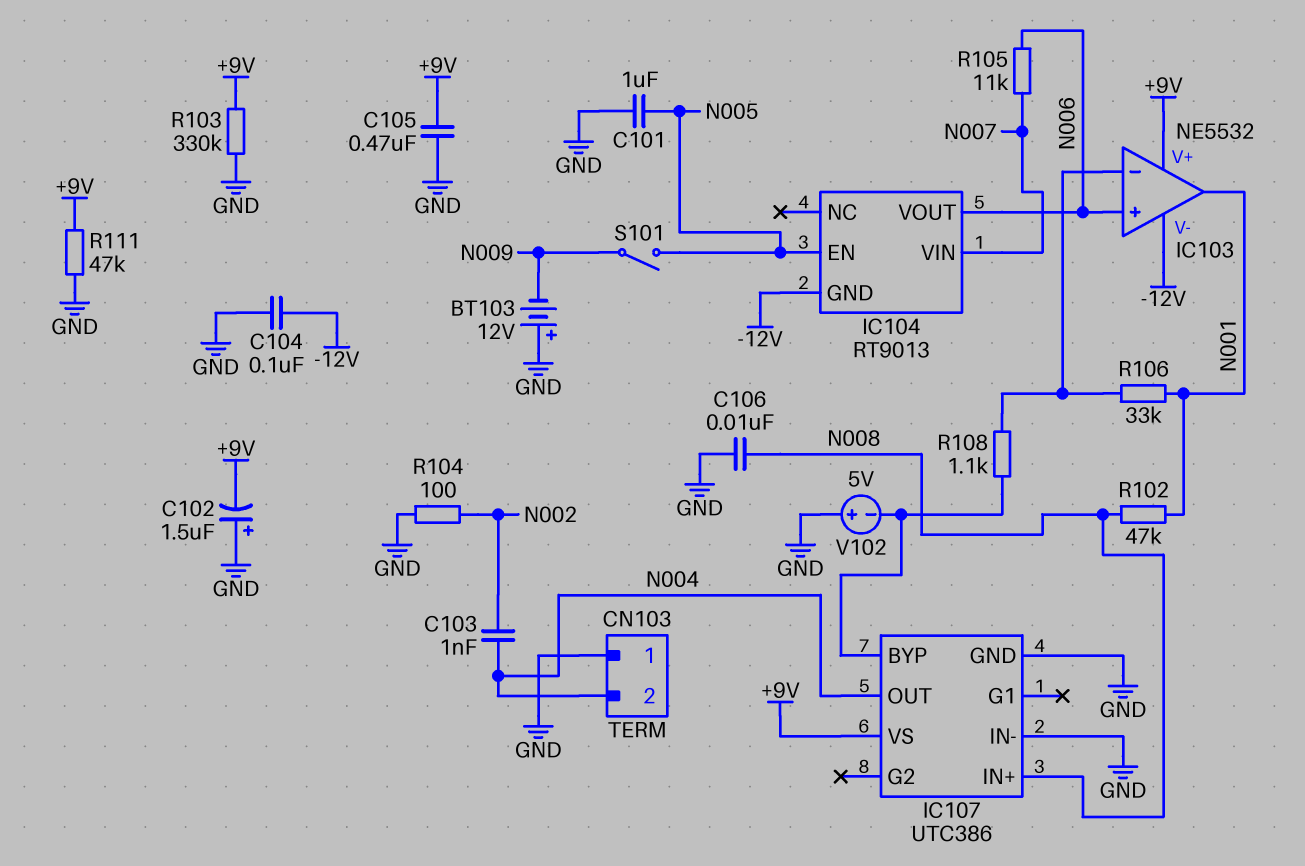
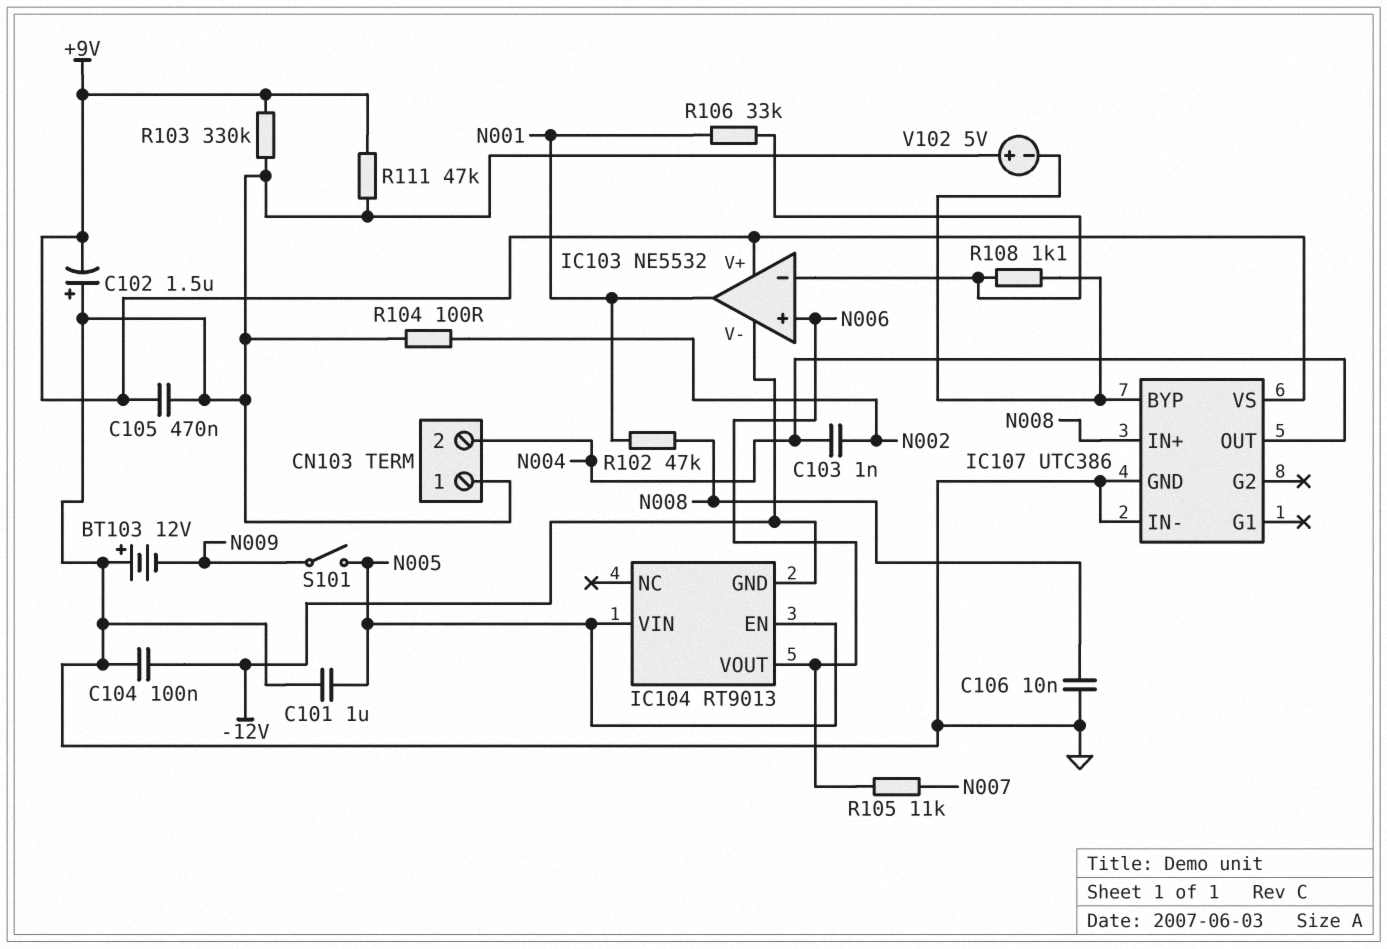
IC104 pin VIN: N007 -> N005

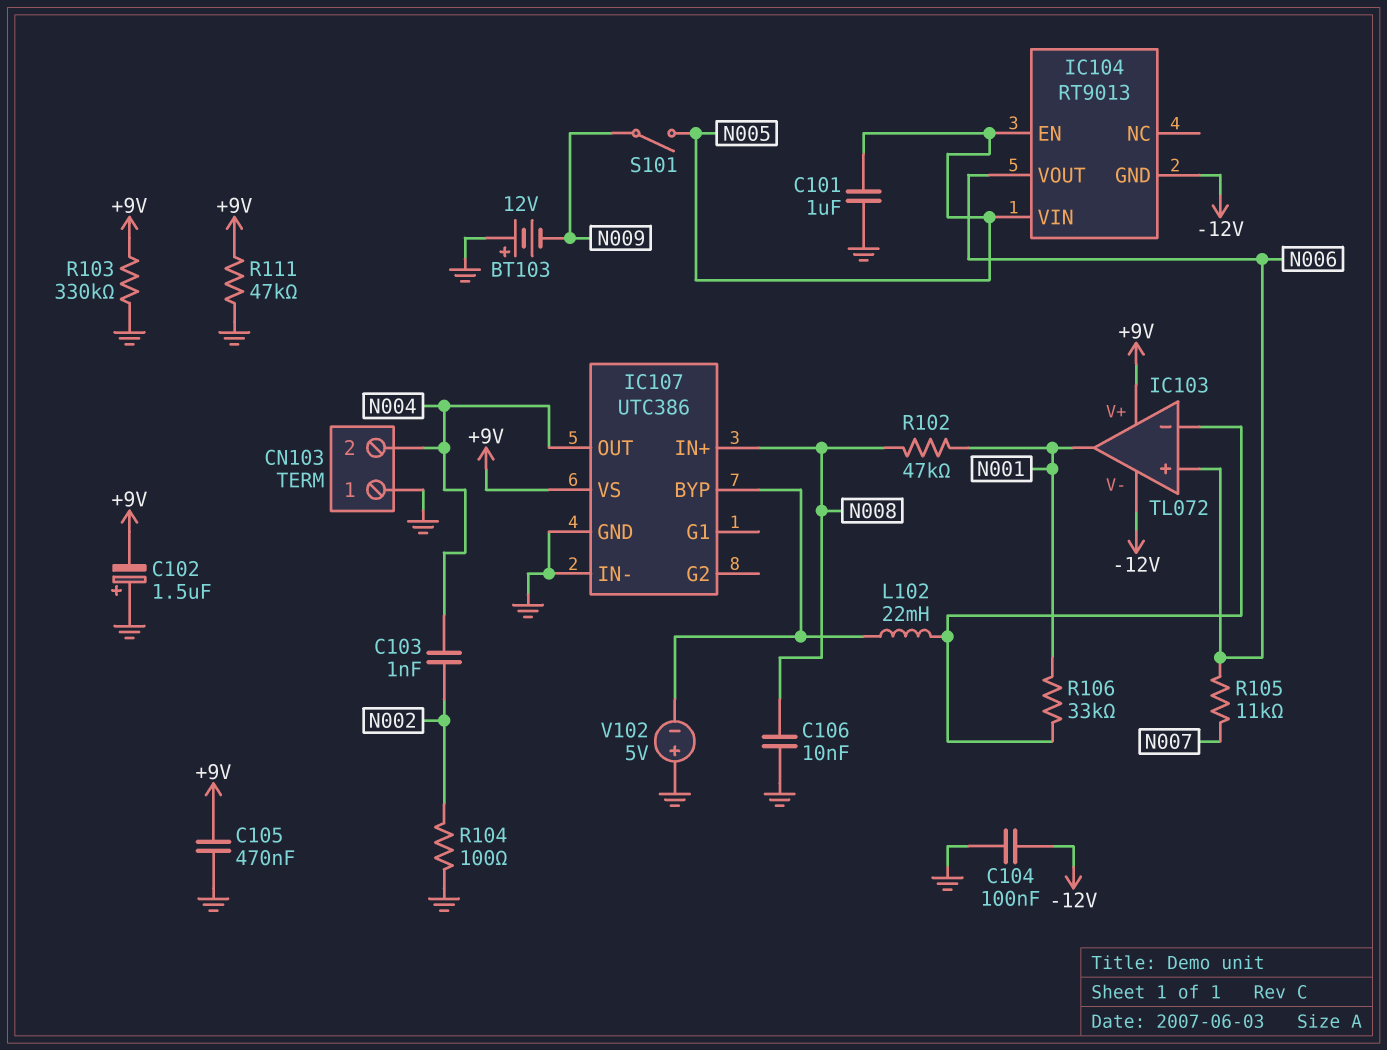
IC103: NE5532 -> TL072
L102: none -> 22mH (IC103/in-, IC107/BYP)
R108: 1.1k (IC103/in-, IC107/BYP) -> none

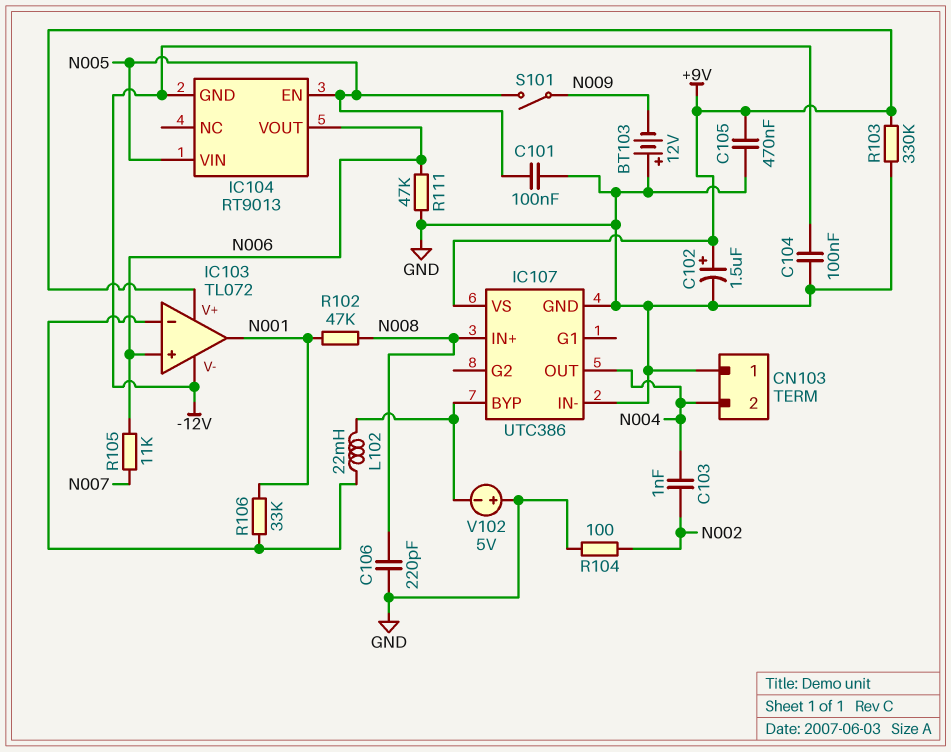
C101: 1uF (GND, N005) -> 100nF (GND, N005)
C102: 1.5uF (plus GND, minus +9V) -> 1.5uF (plus +9V, minus GND)
C106: 10nF (GND, N008) -> 220pF (GND, N008)
R111: 47k (+9V, GND) -> 47k (GND, N006)

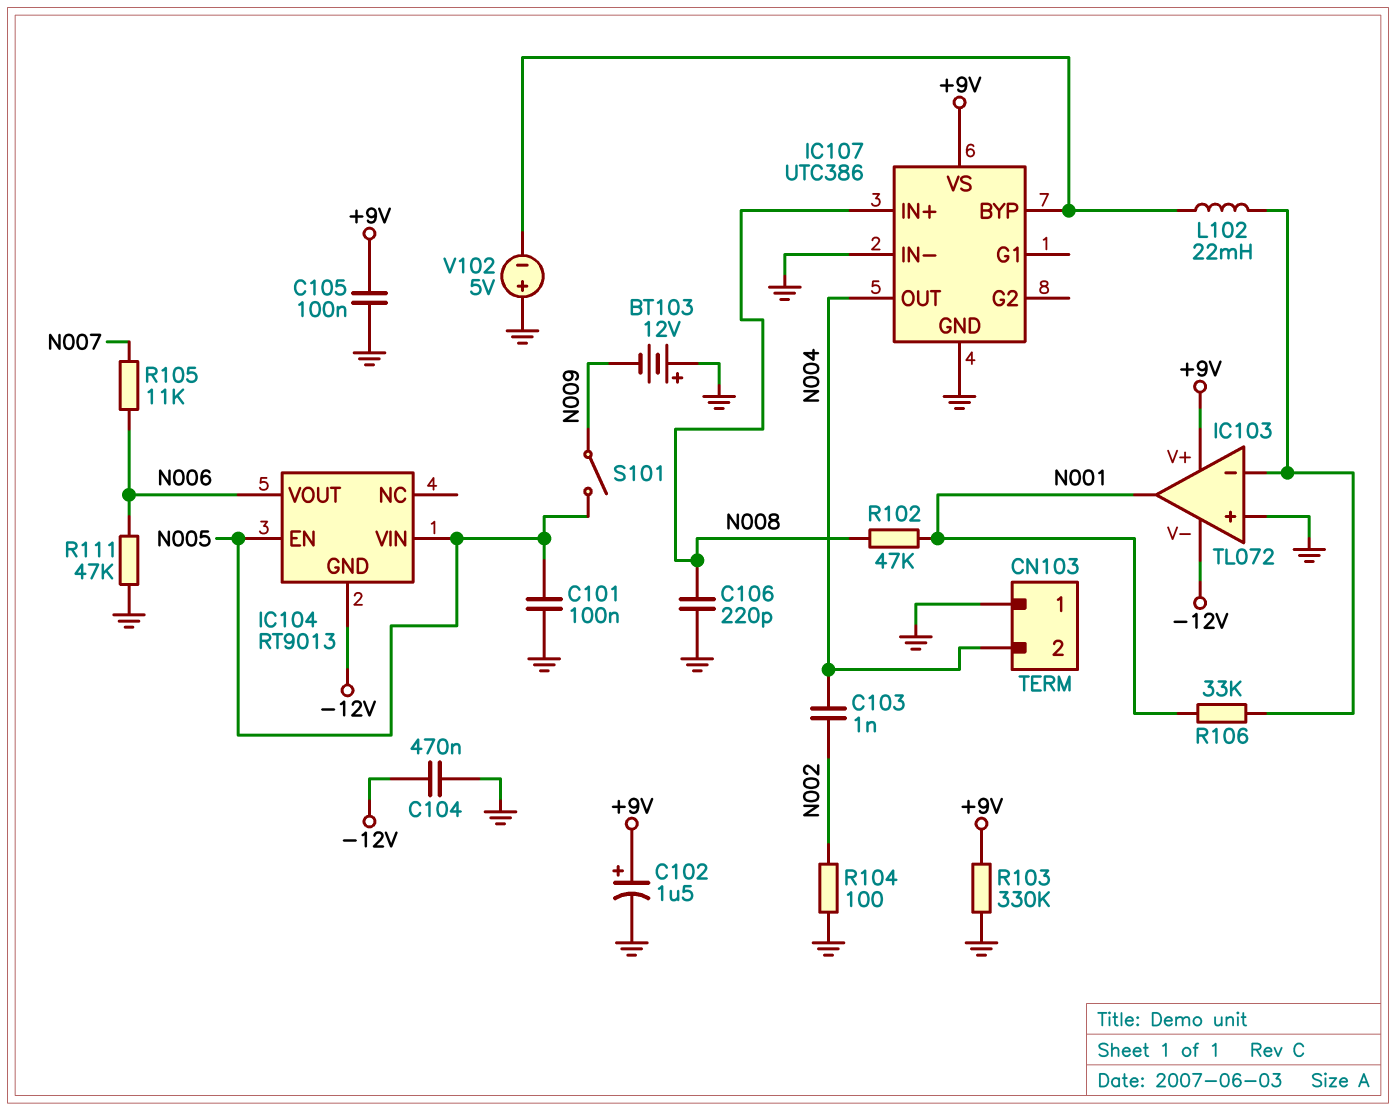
C104: 100nF (-12V, GND) -> 470nF (-12V, GND)
C105: 470nF (+9V, GND) -> 100nF (+9V, GND)
IC103 pin in+: N006 -> GND

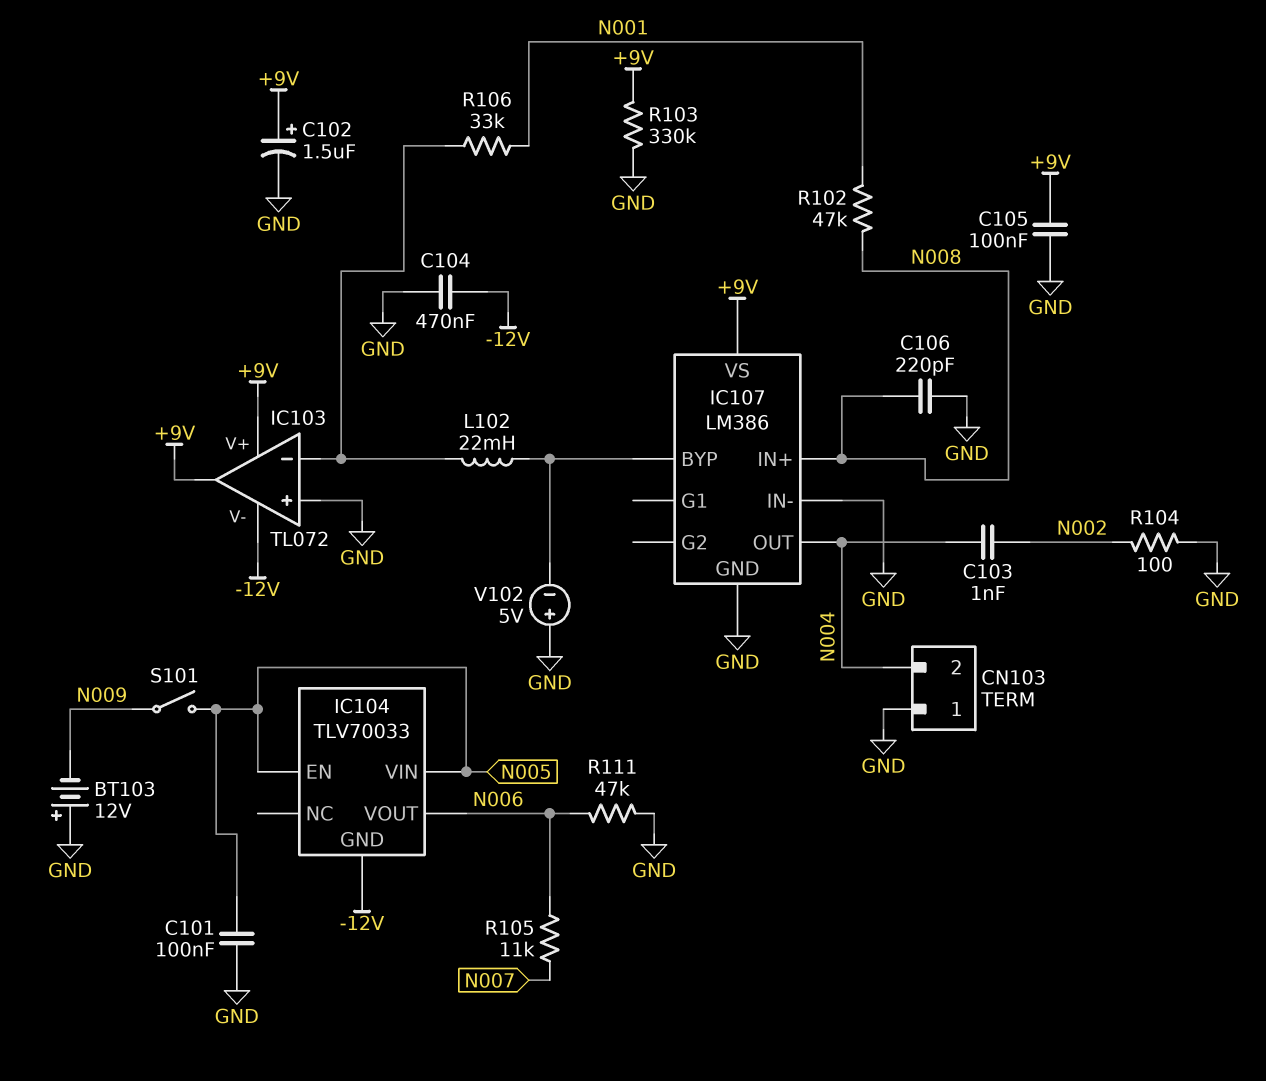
IC103 pin out: N001 -> +9V
IC104: RT9013 -> TLV70033
IC107: UTC386 -> LM386

